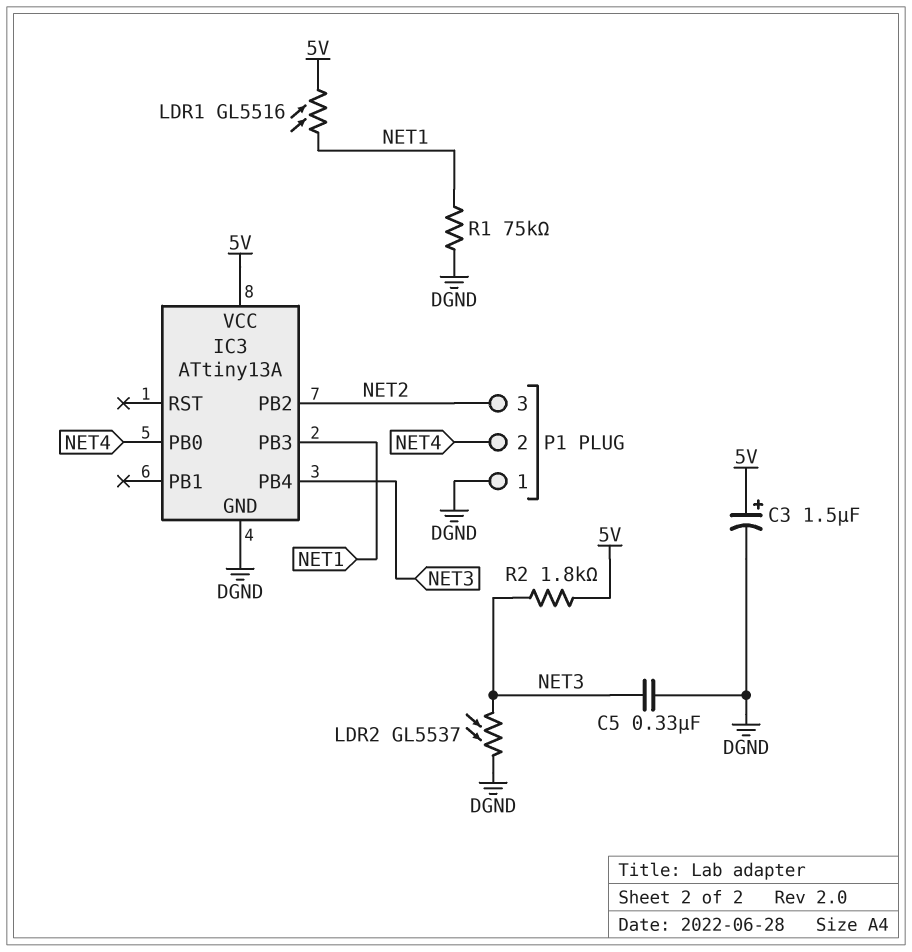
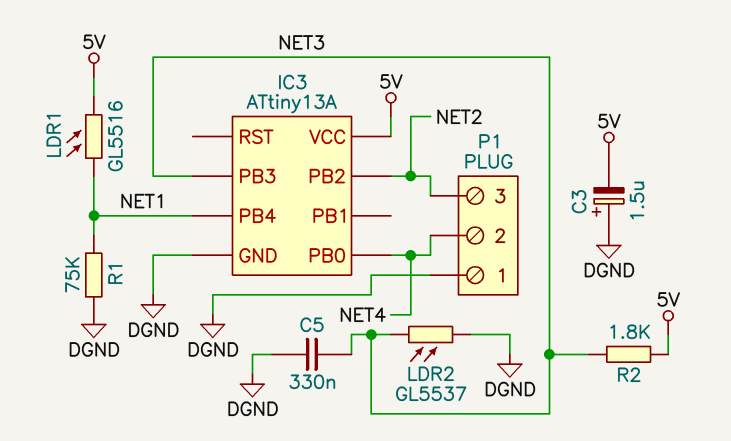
C3: 1.5uF (plus 5V, minus DGND) -> 1.5uF (plus DGND, minus 5V)
IC3 pin PB3: NET1 -> NET3
IC3 pin PB4: NET3 -> NET1

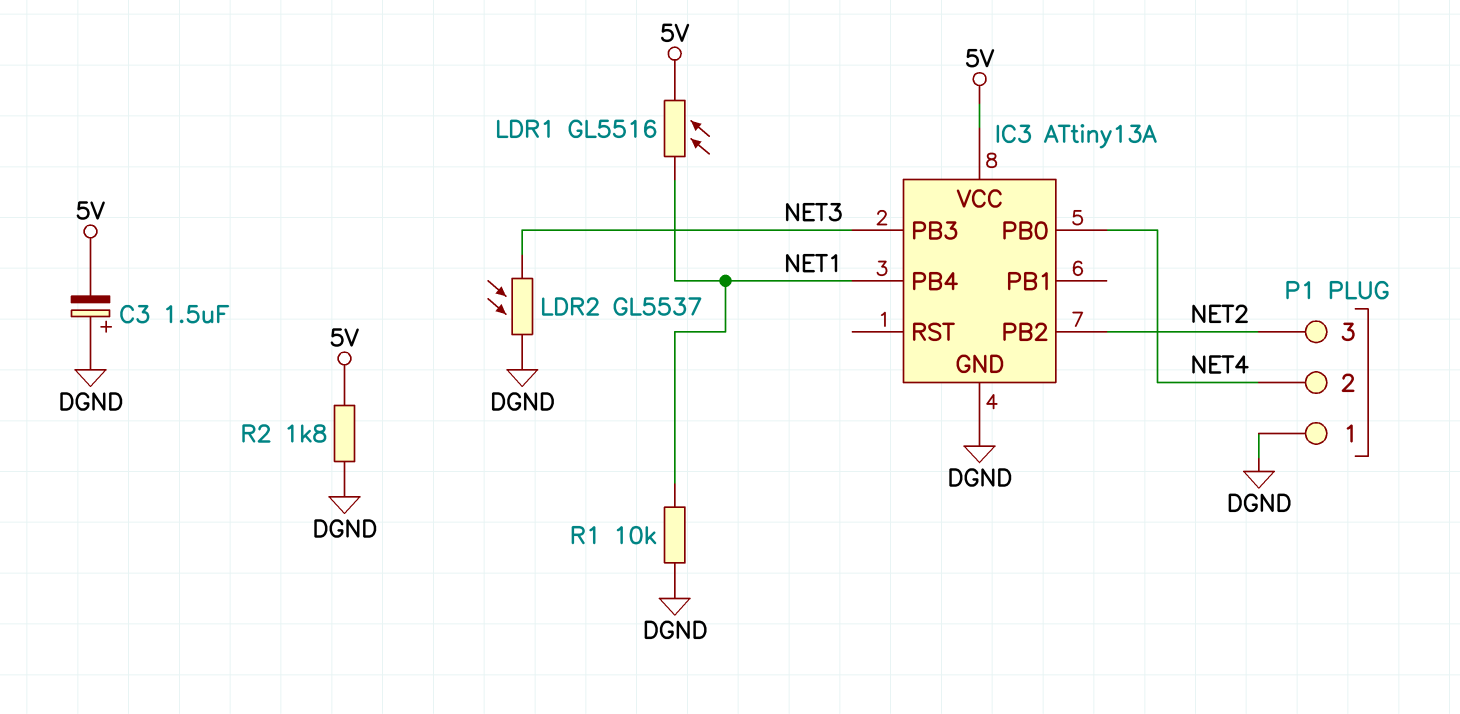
C5: 330nF (DGND, NET3) -> none
R1: 75k (DGND, NET1) -> 10k (DGND, NET1)
R2: 1.8k (5V, NET3) -> 1.8k (5V, DGND)

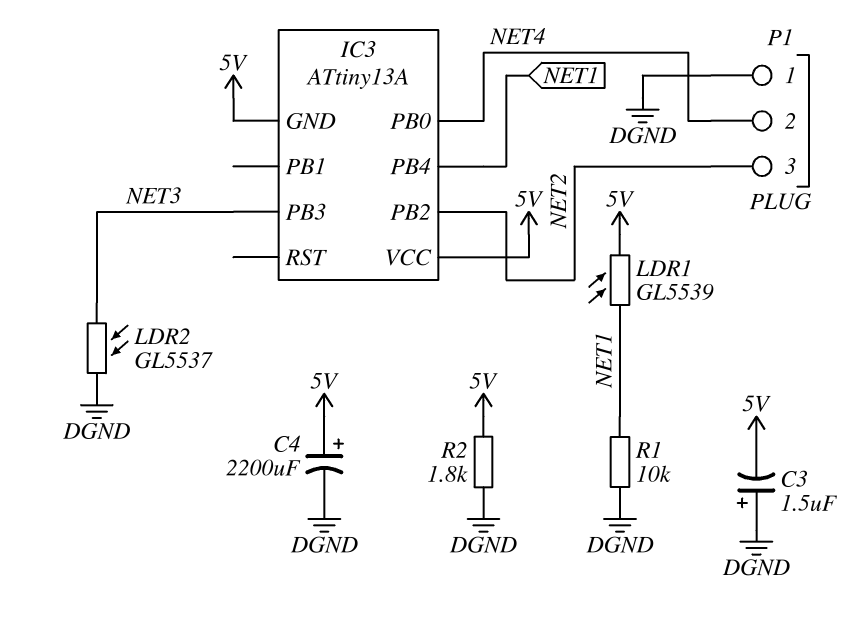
C4: none -> 2200uF (plus 5V, minus DGND)
IC3 pin GND: DGND -> 5V
LDR1: GL5516 (5V, NET1) -> GL5539 (5V, NET1)

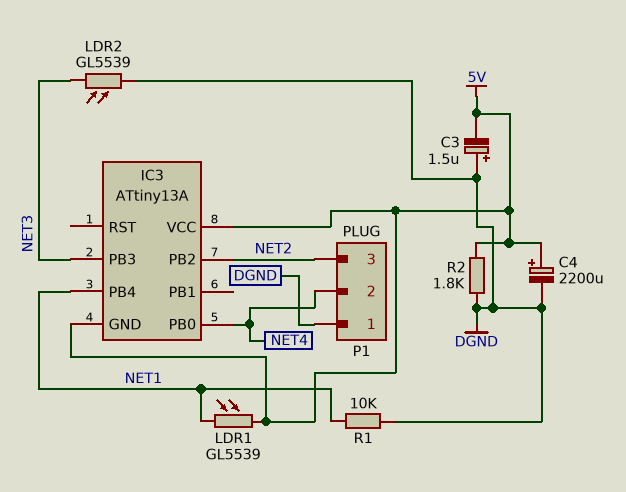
LDR2: GL5537 (DGND, NET3) -> GL5539 (DGND, NET3)

